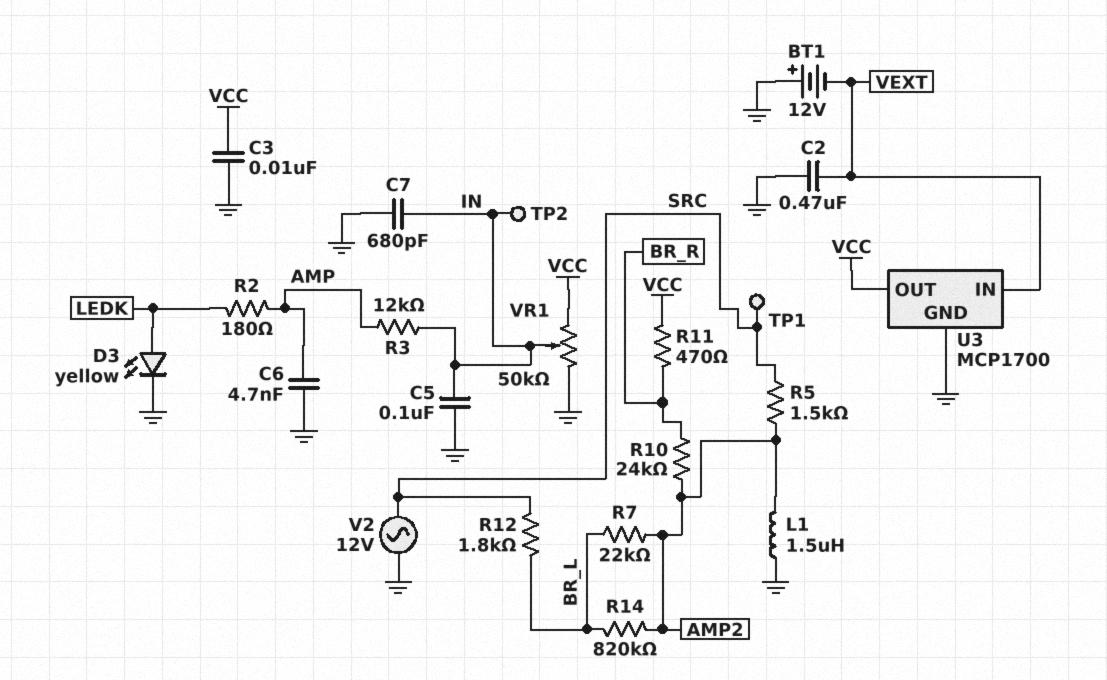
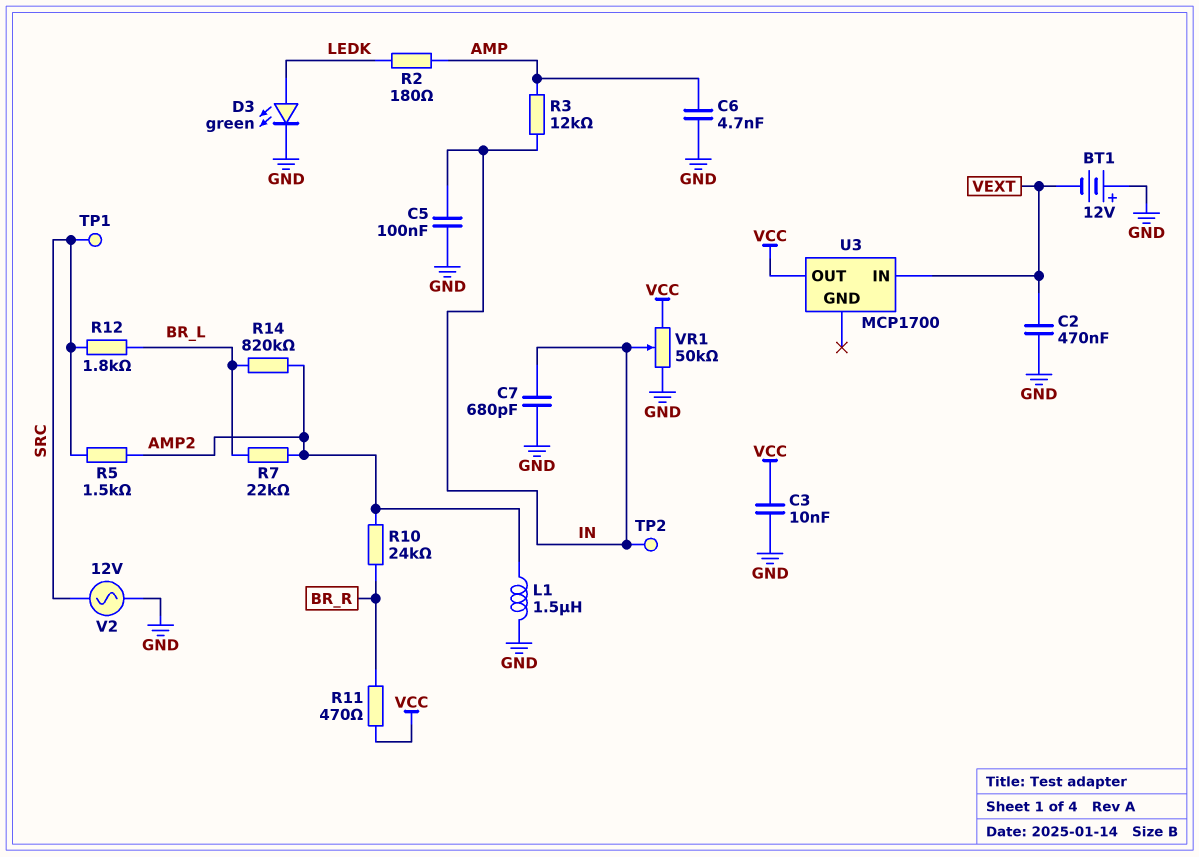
D3: LED yellow (A LEDK, K GND) -> LED green (A LEDK, K GND)
U3 pin GND: GND -> none

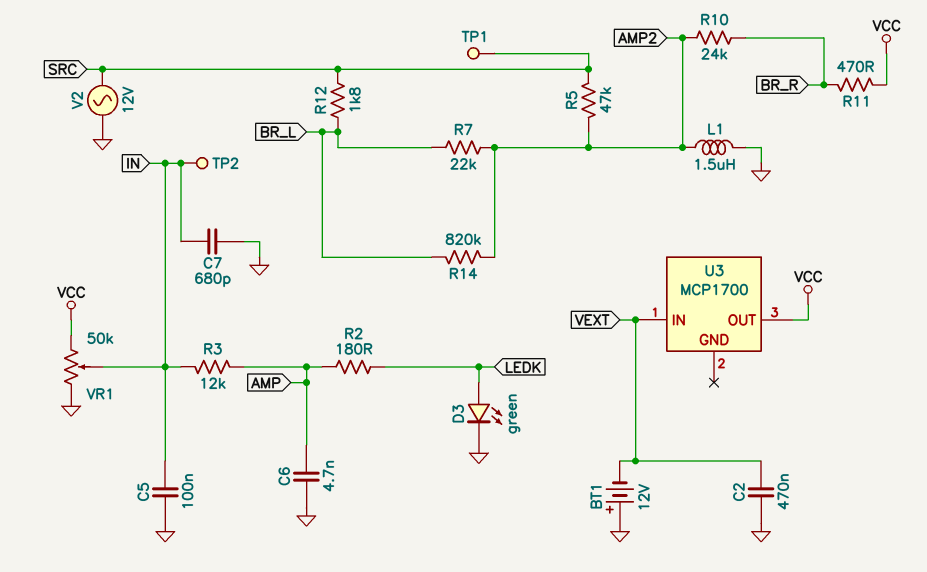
C3: 10nF (GND, VCC) -> none
R5: 1.5k (AMP2, SRC) -> 47k (AMP2, SRC)

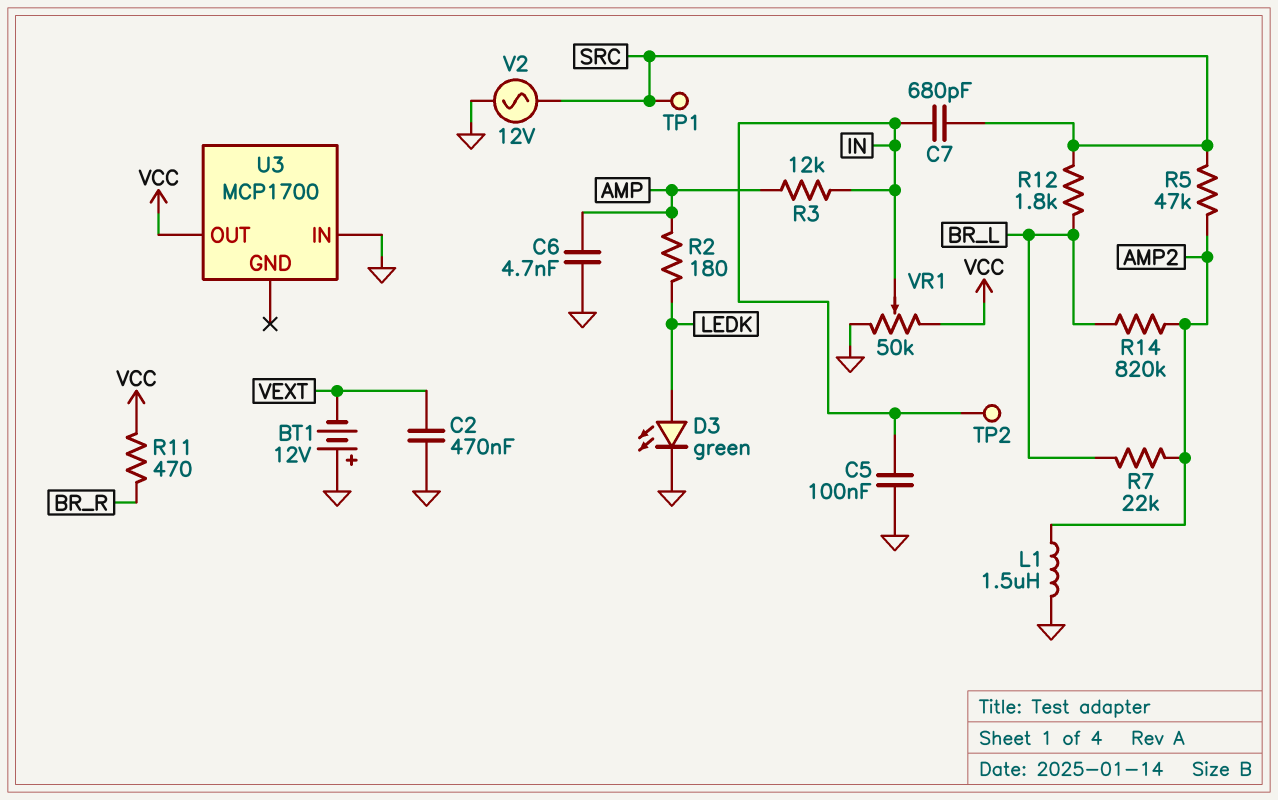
C7: 680pF (GND, IN) -> 680pF (IN, SRC)
R10: 24k (AMP2, BR_R) -> none
U3 pin IN: VEXT -> GND

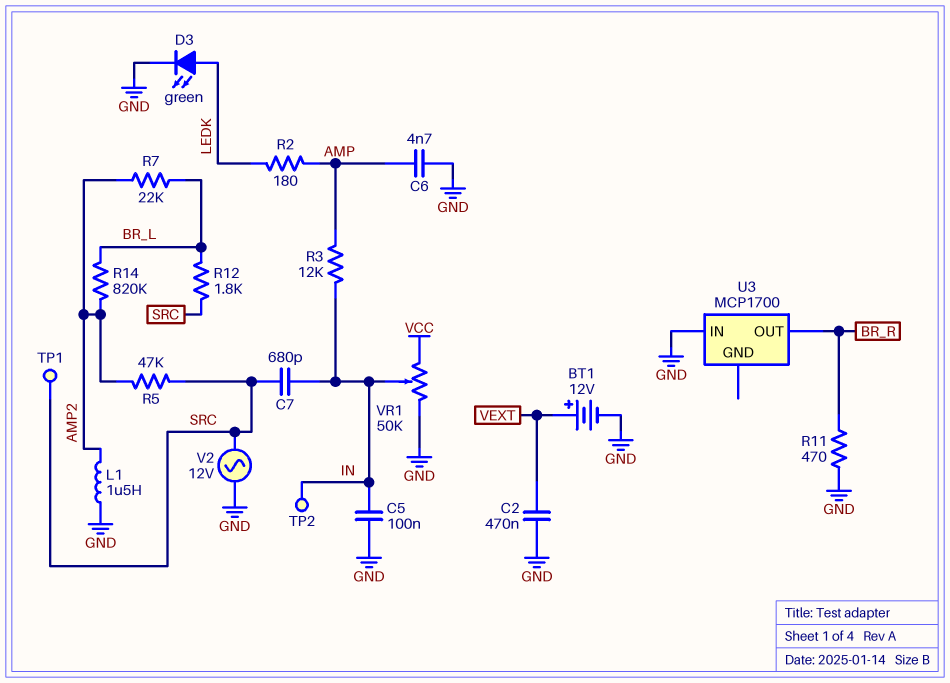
BT1: 12V (plus GND, minus VEXT) -> 12V (plus VEXT, minus GND)
R11: 470 (BR_R, VCC) -> 470 (BR_R, GND)
U3 pin OUT: VCC -> BR_R

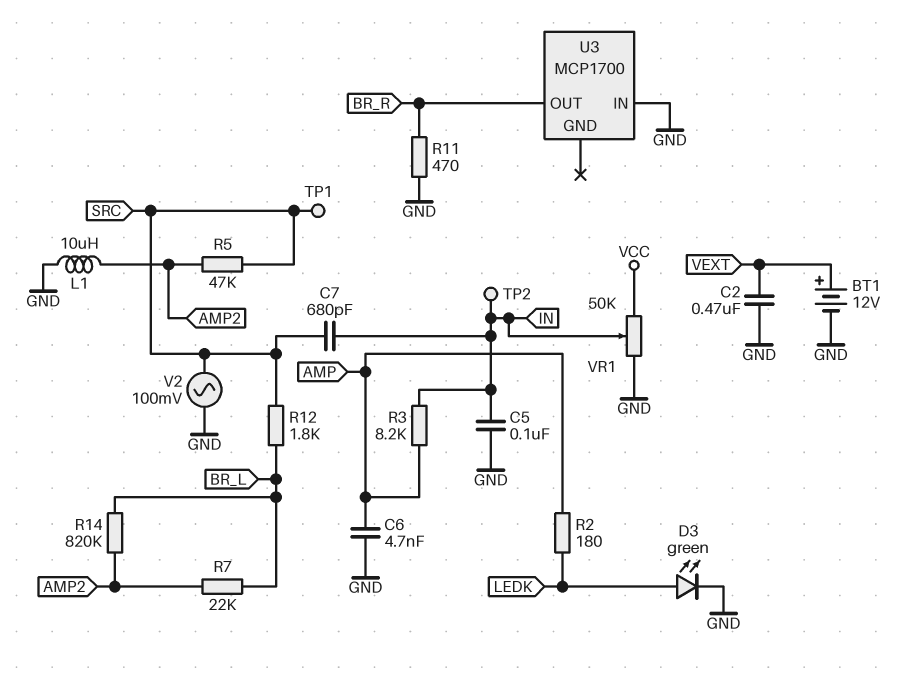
L1: 1.5uH (AMP2, GND) -> 10uH (AMP2, GND)
R3: 12k (AMP, IN) -> 8.2k (AMP, IN)
V2: AC 12V (GND, SRC) -> AC 100mV (GND, SRC)

